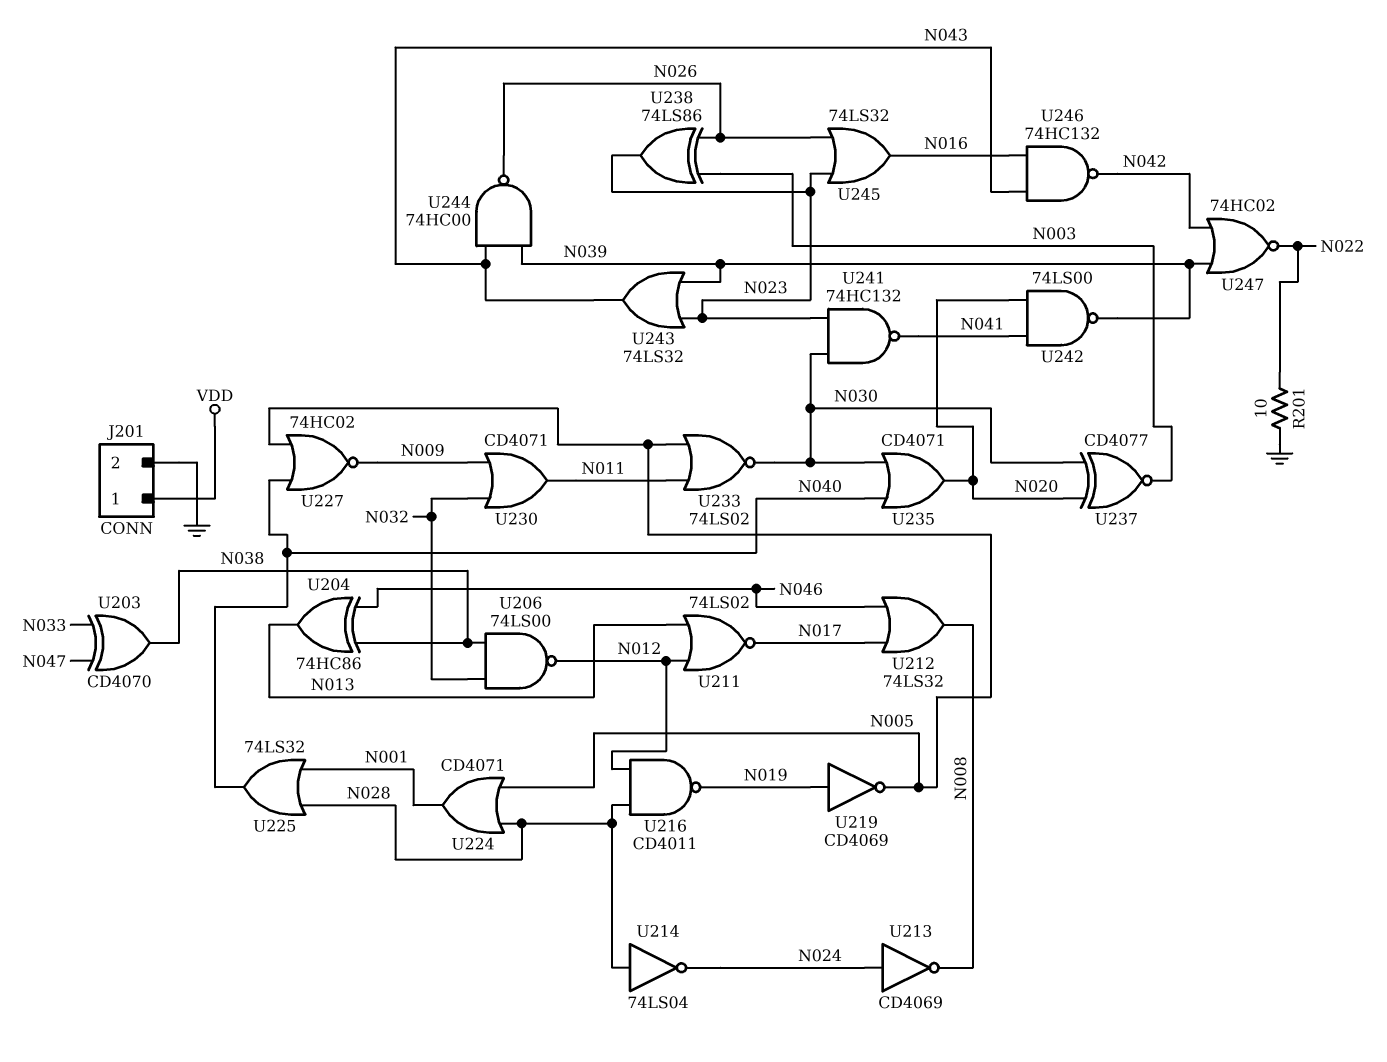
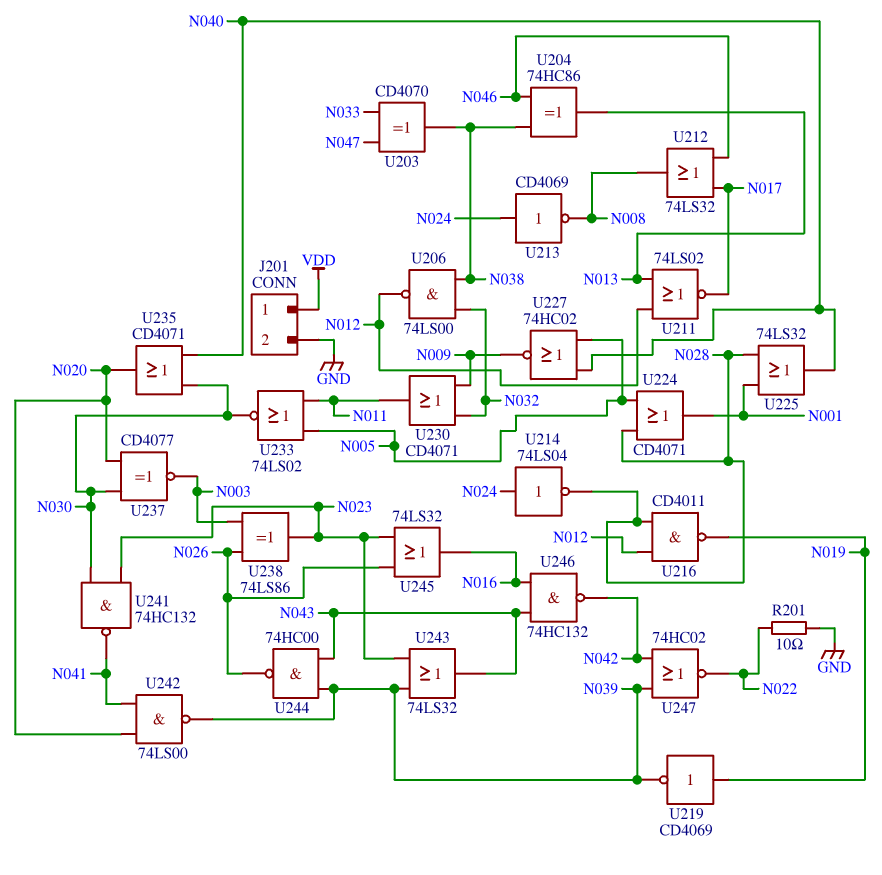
U214: NOT 74LS04 (in N028, out N024) -> NOT 74LS04 (in N024, out N028)
U219: NOT CD4069 (in N019, out N005) -> NOT CD4069 (in N019, out N039)

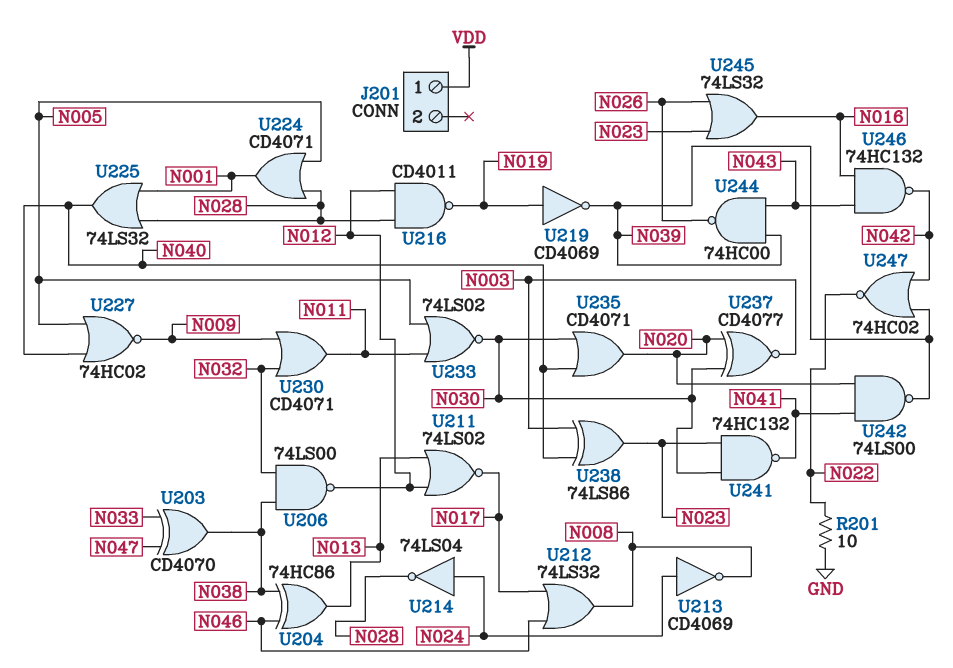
J201 pin 2: GND -> none
U238: XOR 74LS86 (in N003, in N026, out N023) -> XOR 74LS86 (in N003, in N040, out N023)
U243: OR 74LS32 (in N023, in N039, out N043) -> none

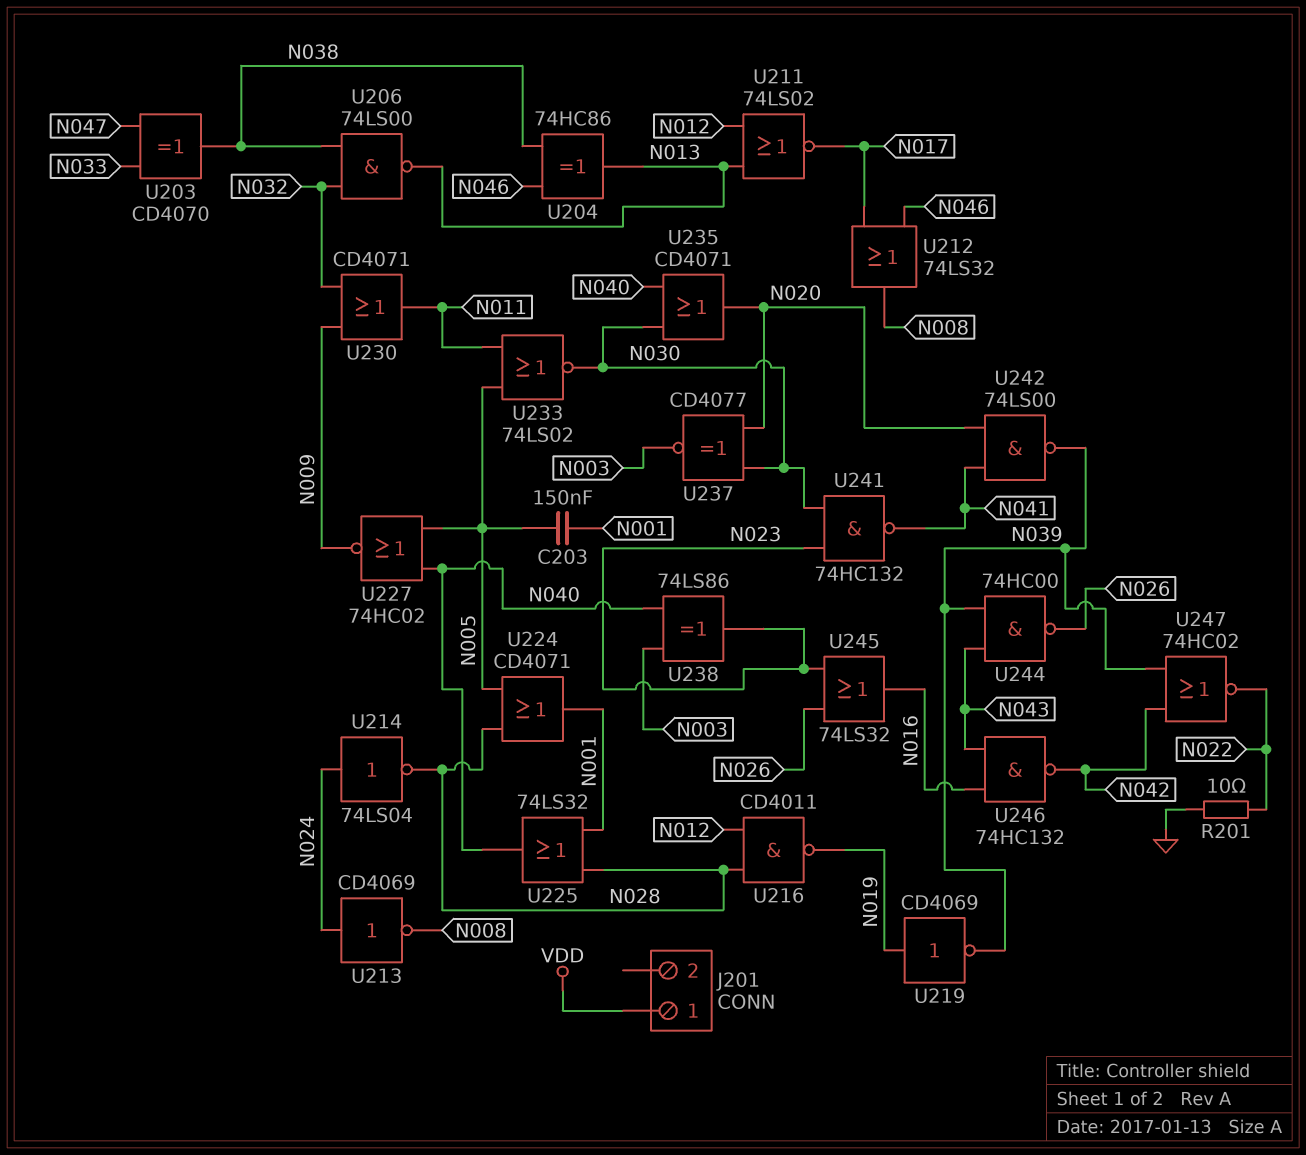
C203: none -> 150nF (N001, N005)
U206: NAND 74LS00 (in N032, in N038, out N012) -> NAND 74LS00 (in N032, in N038, out N013)

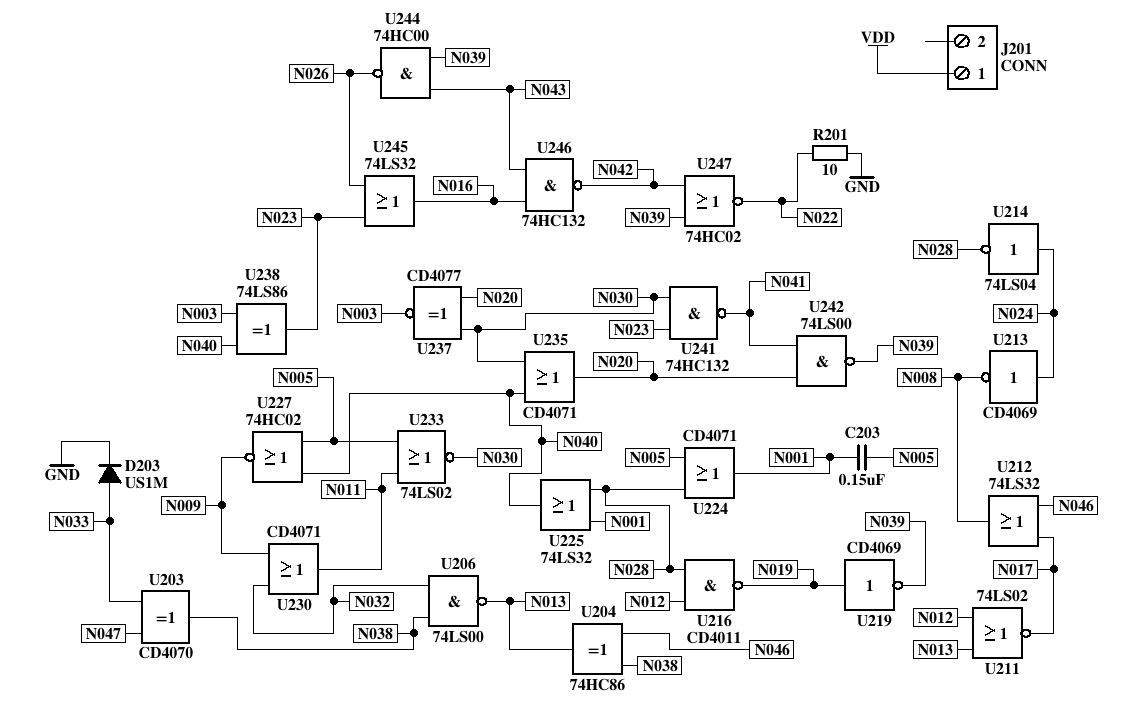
D203: none -> diode US1M (A N033, K GND)

